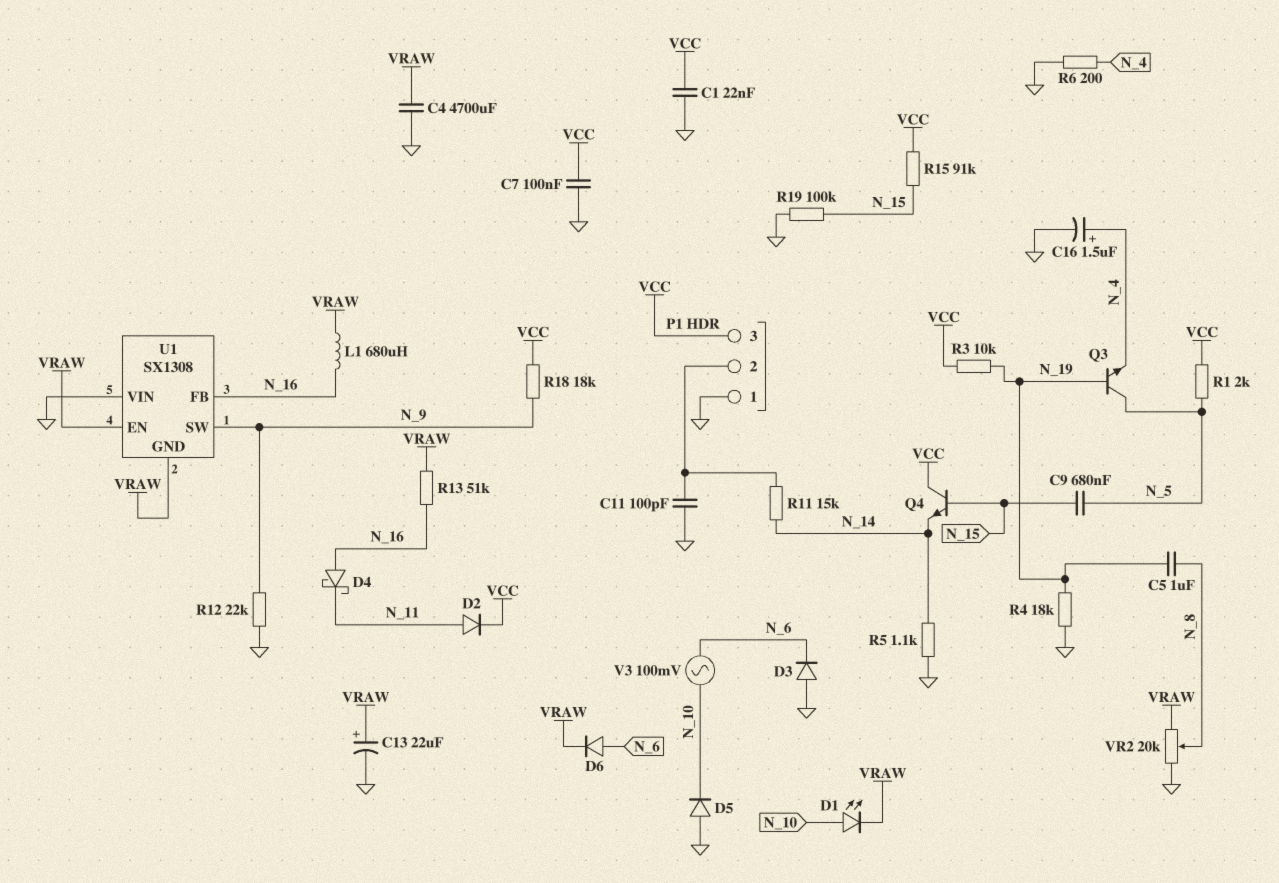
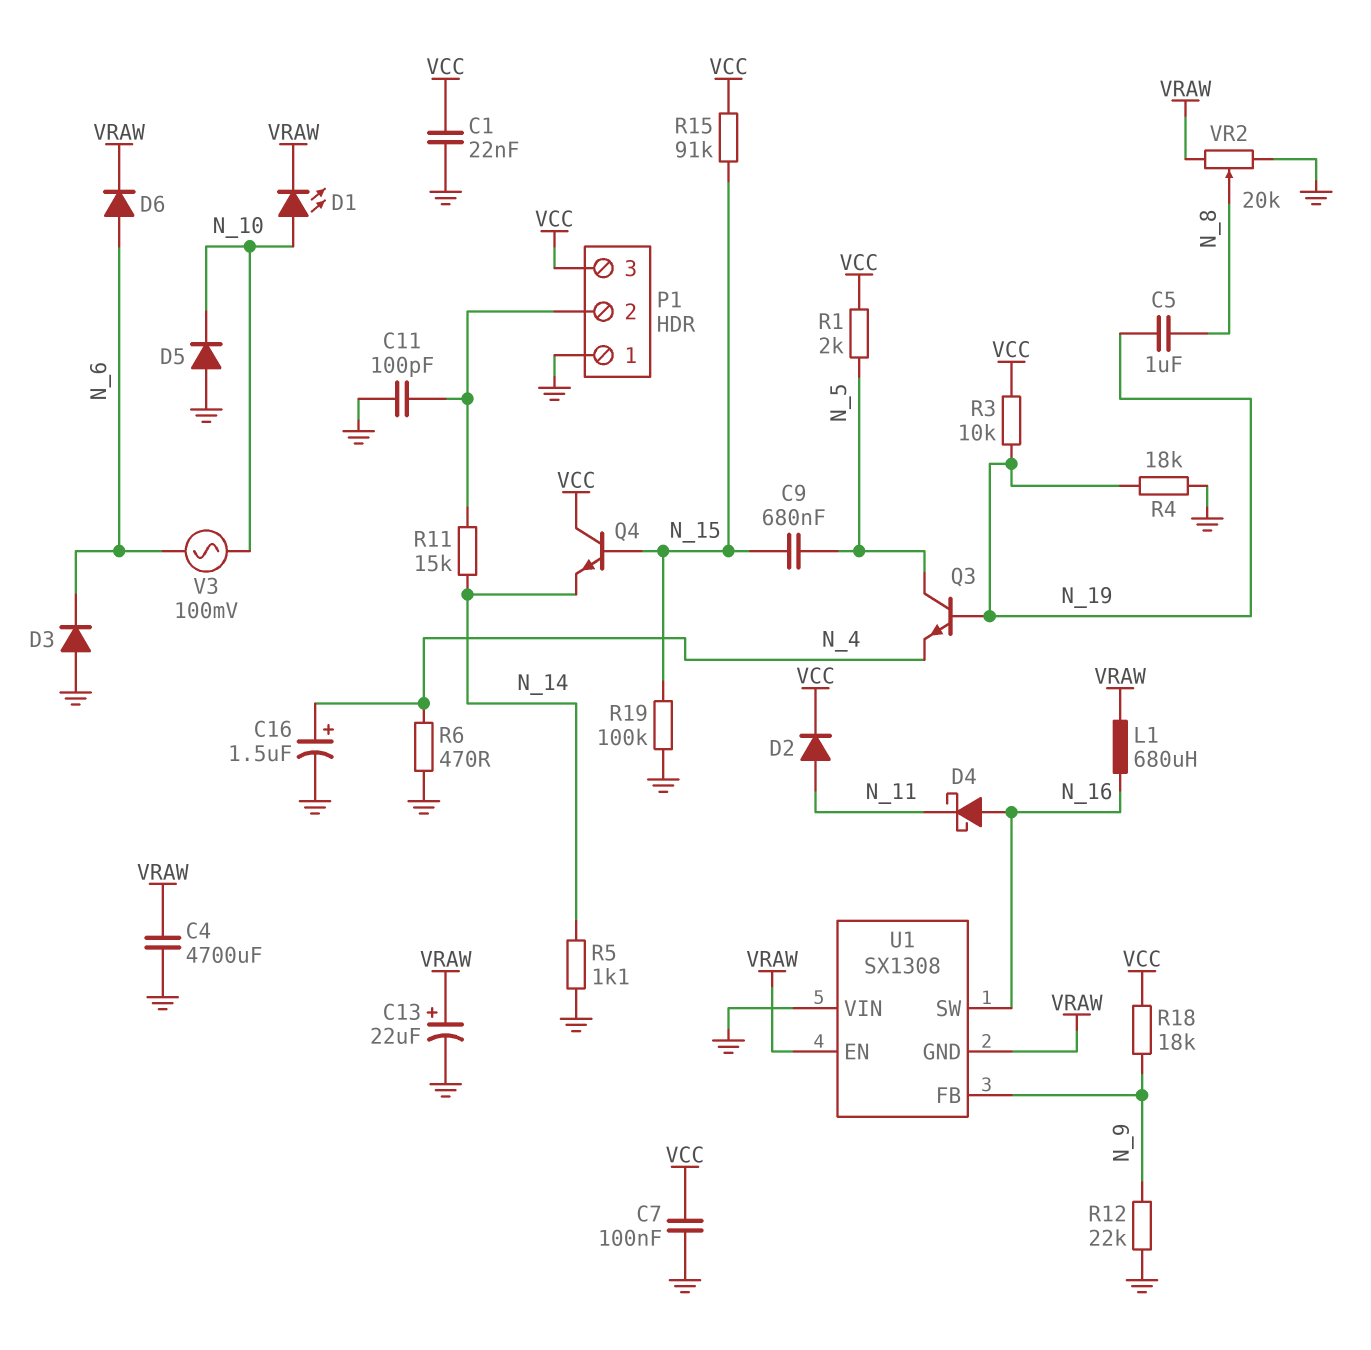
R6: 200 (GND, N_4) -> 470 (GND, N_4)
R13: 51k (N_16, VRAW) -> none
U1 pin FB: N_16 -> N_9
U1 pin SW: N_9 -> N_16

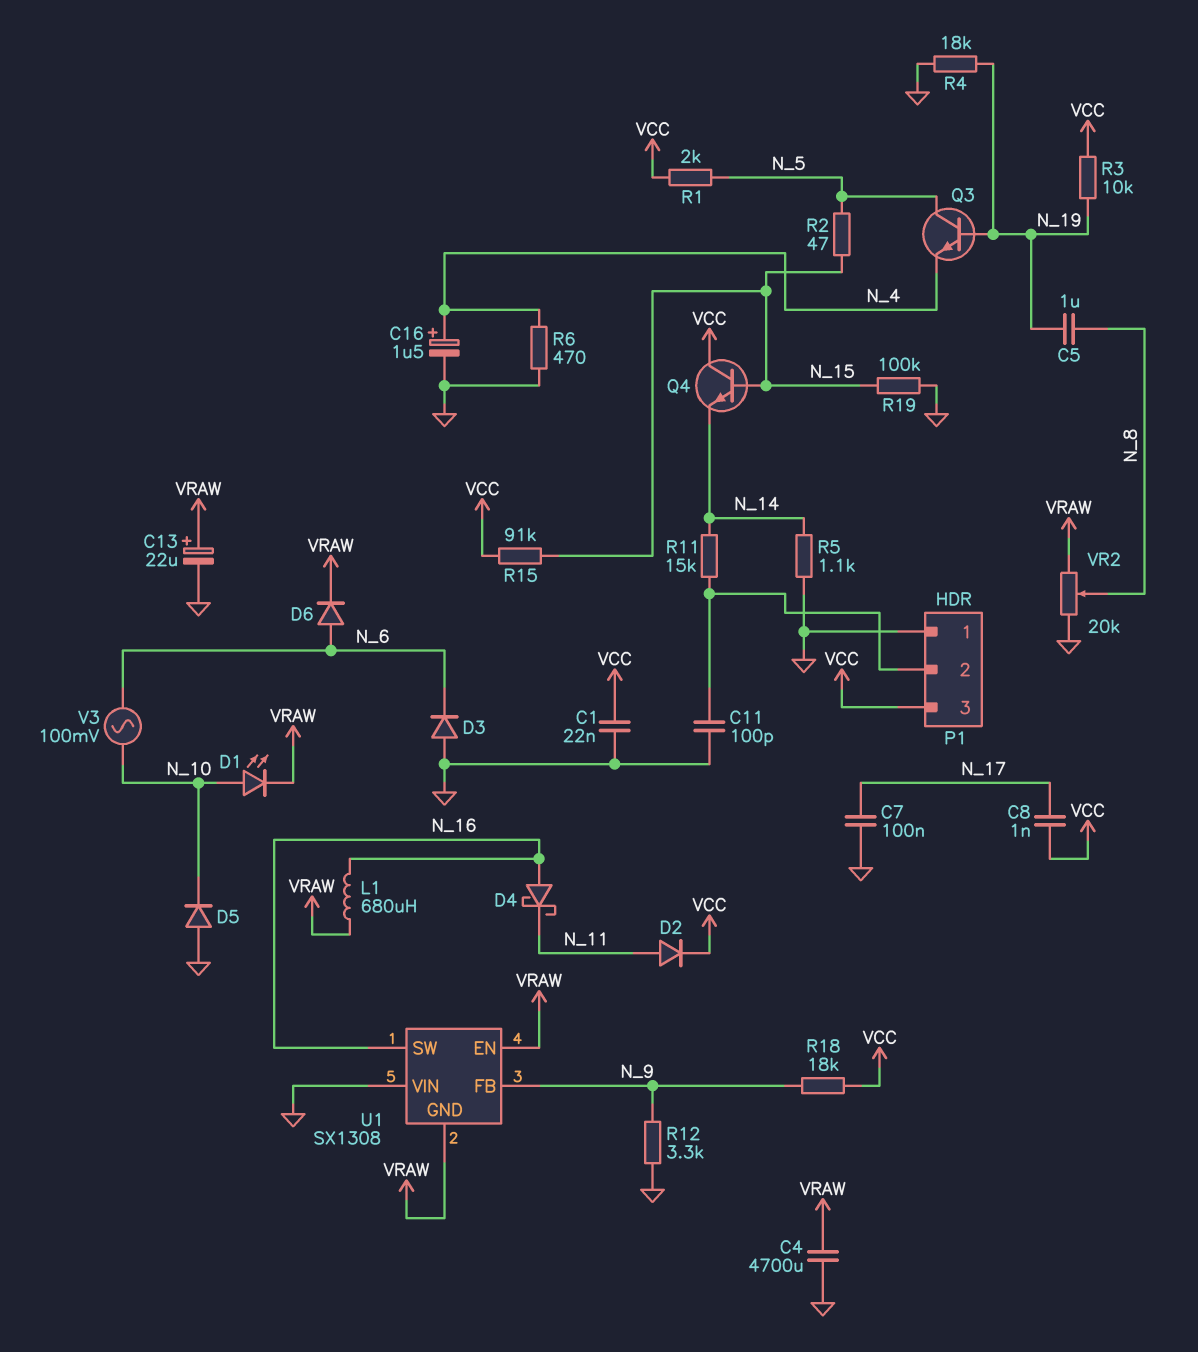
C7: 100nF (GND, VCC) -> 100nF (GND, N_17)
C8: none -> 1nF (N_17, VCC)
C9: 680nF (N_5, N_15) -> none
R2: none -> 47 (N_5, N_15)
R12: 22k (GND, N_9) -> 3.3k (GND, N_9)

